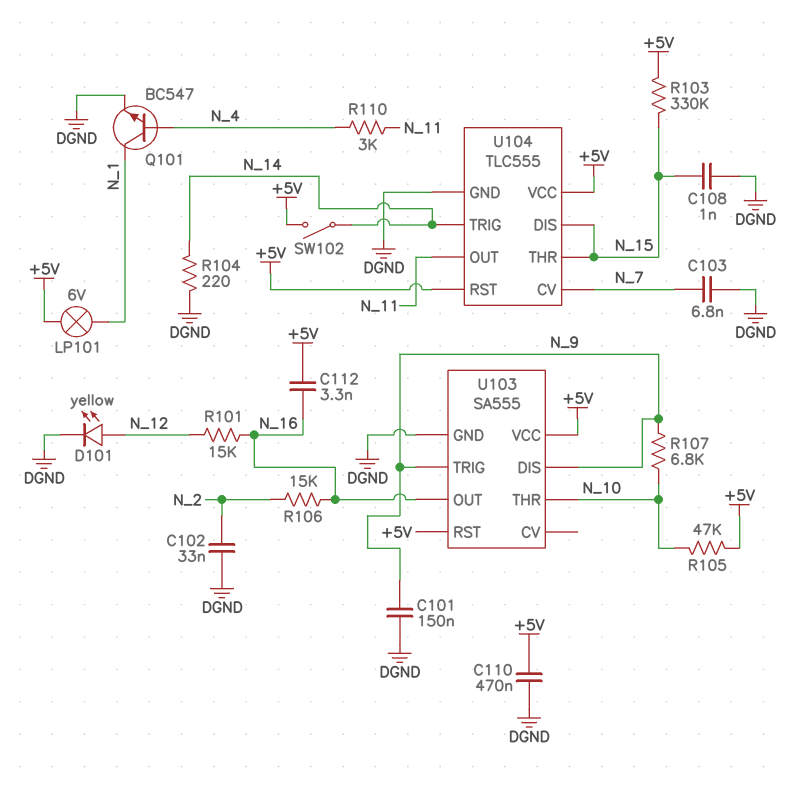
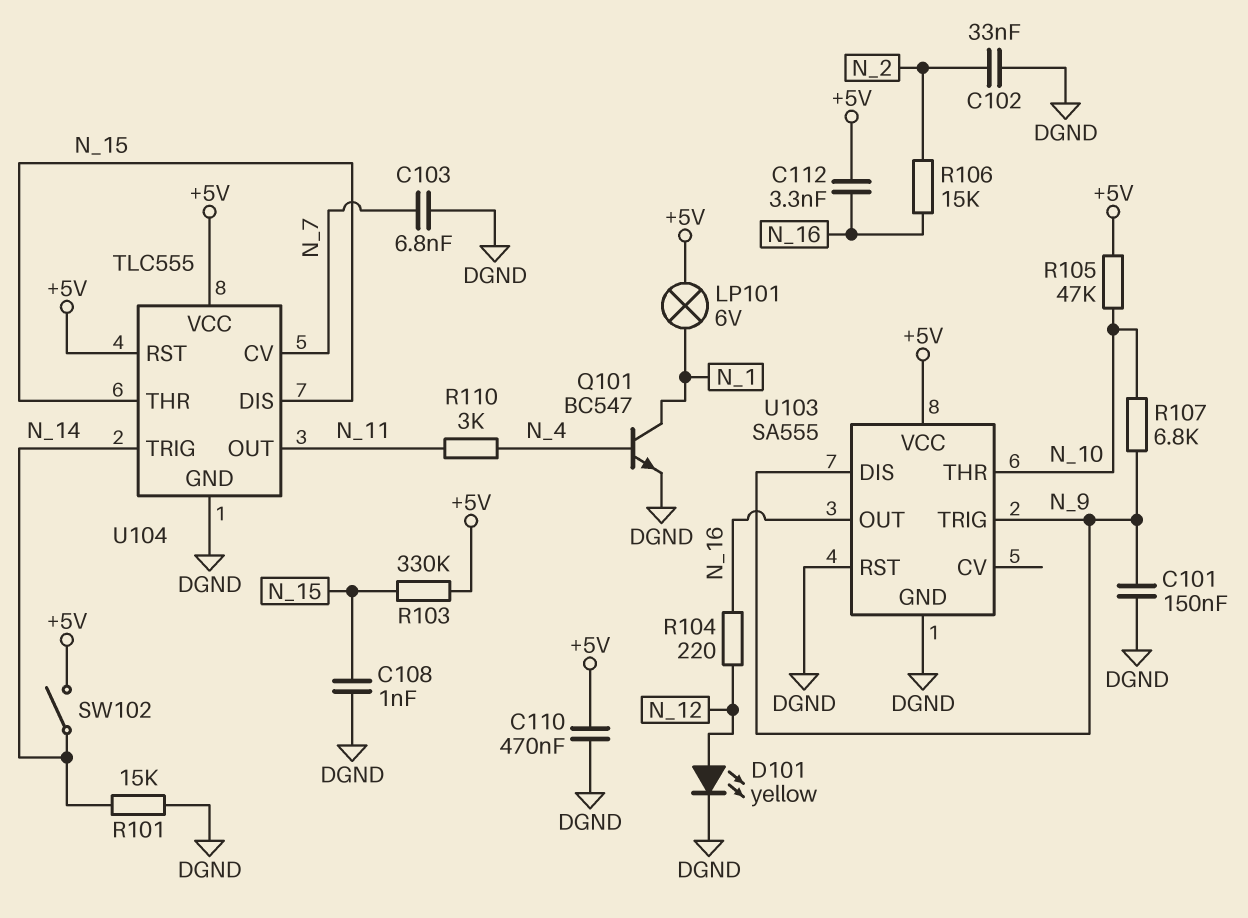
R101: 15k (N_12, N_16) -> 15k (DGND, N_14)
R104: 220 (DGND, N_14) -> 220 (N_12, N_16)
U103 pin RST: +5V -> DGND

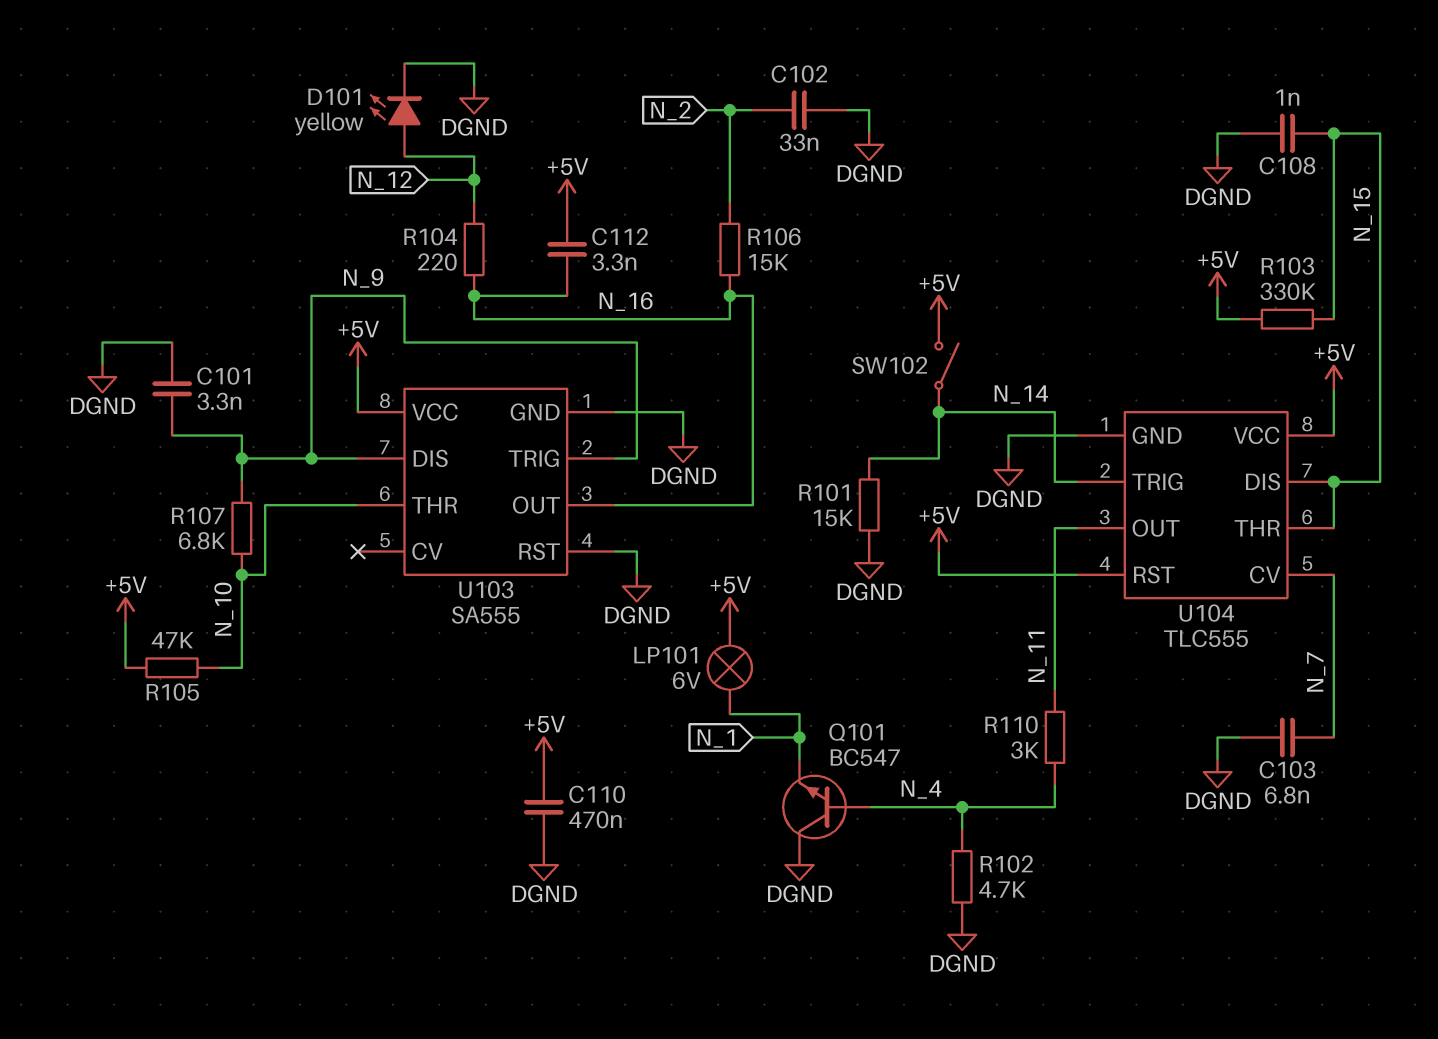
C101: 150nF (DGND, N_9) -> 3.3nF (DGND, N_9)
Q101: NPN BC547 (B N_4, C N_1, E DGND) -> NPN BC547 (B N_4, C DGND, E N_1)
R102: none -> 4.7k (DGND, N_4)

